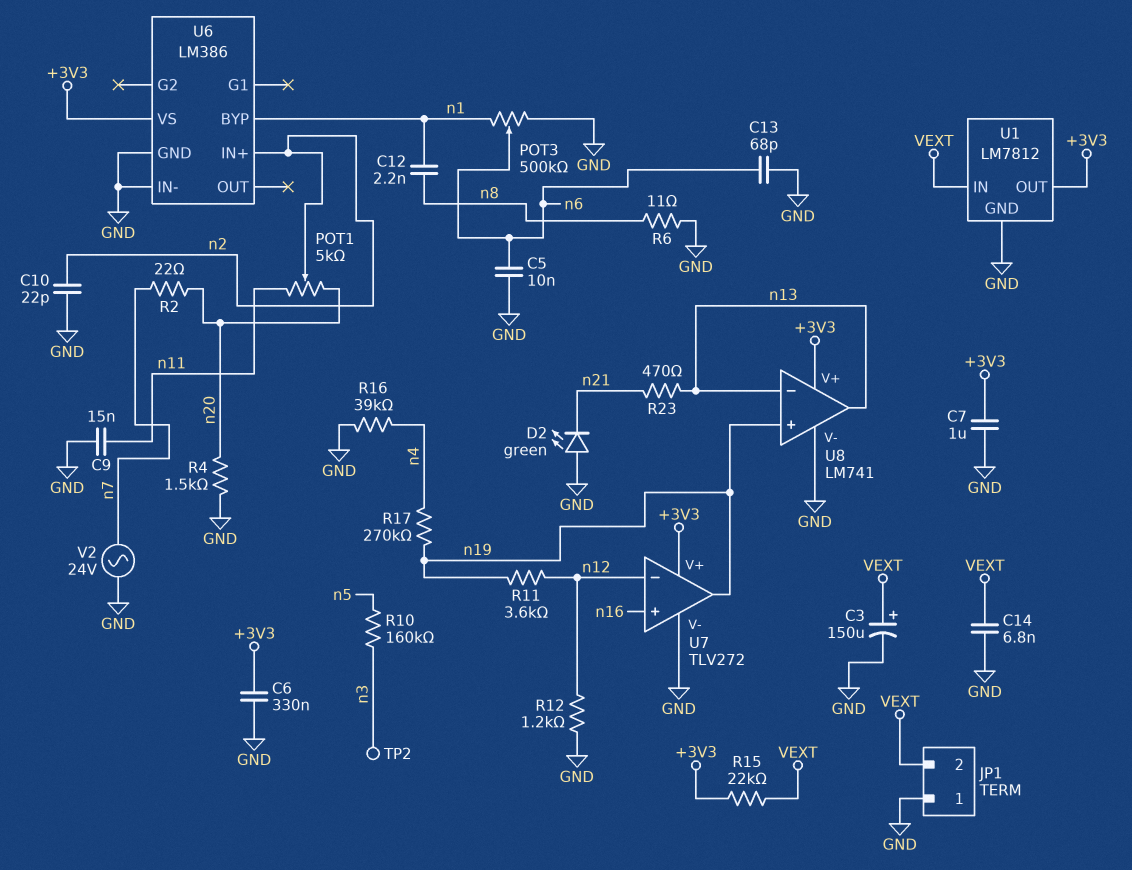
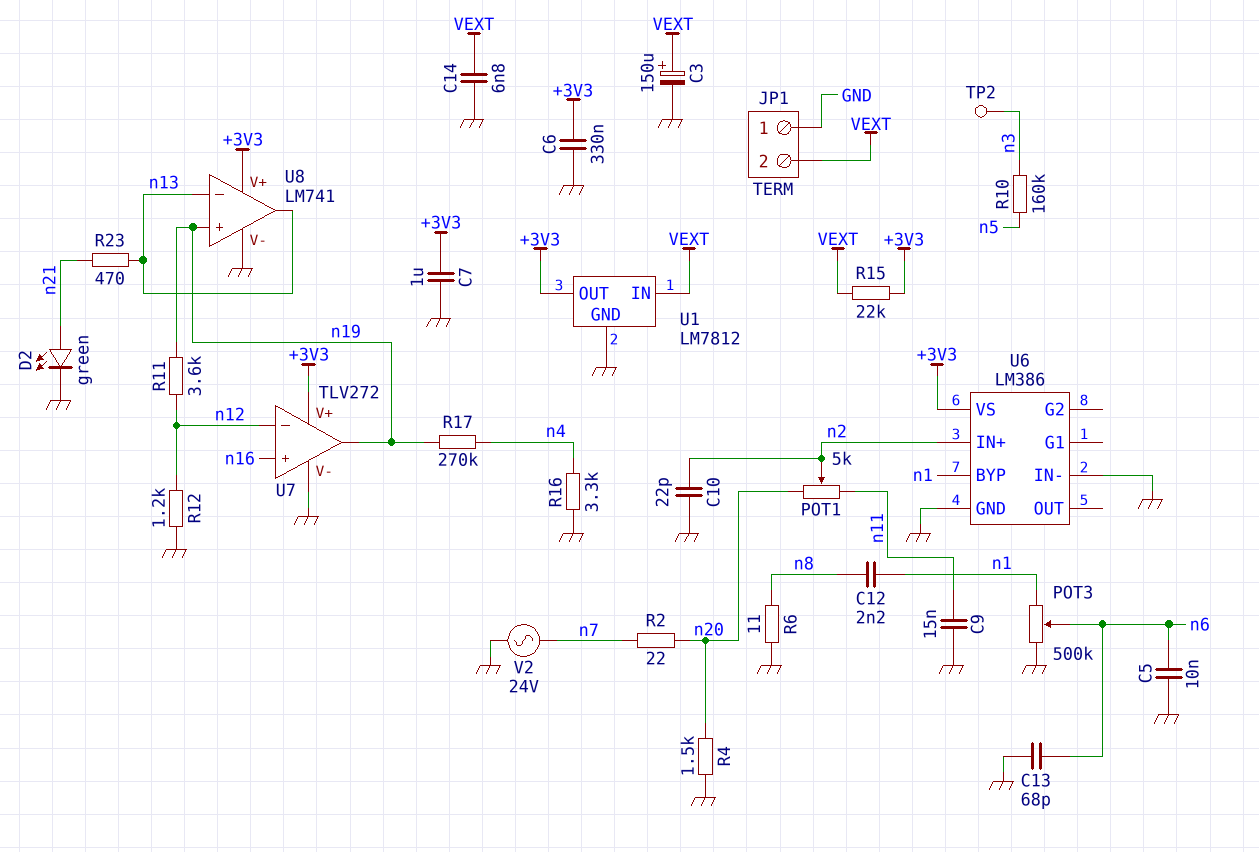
D2: LED green (A GND, K n21) -> LED green (A n21, K GND)
R16: 39k (GND, n4) -> 3.3k (GND, n4)

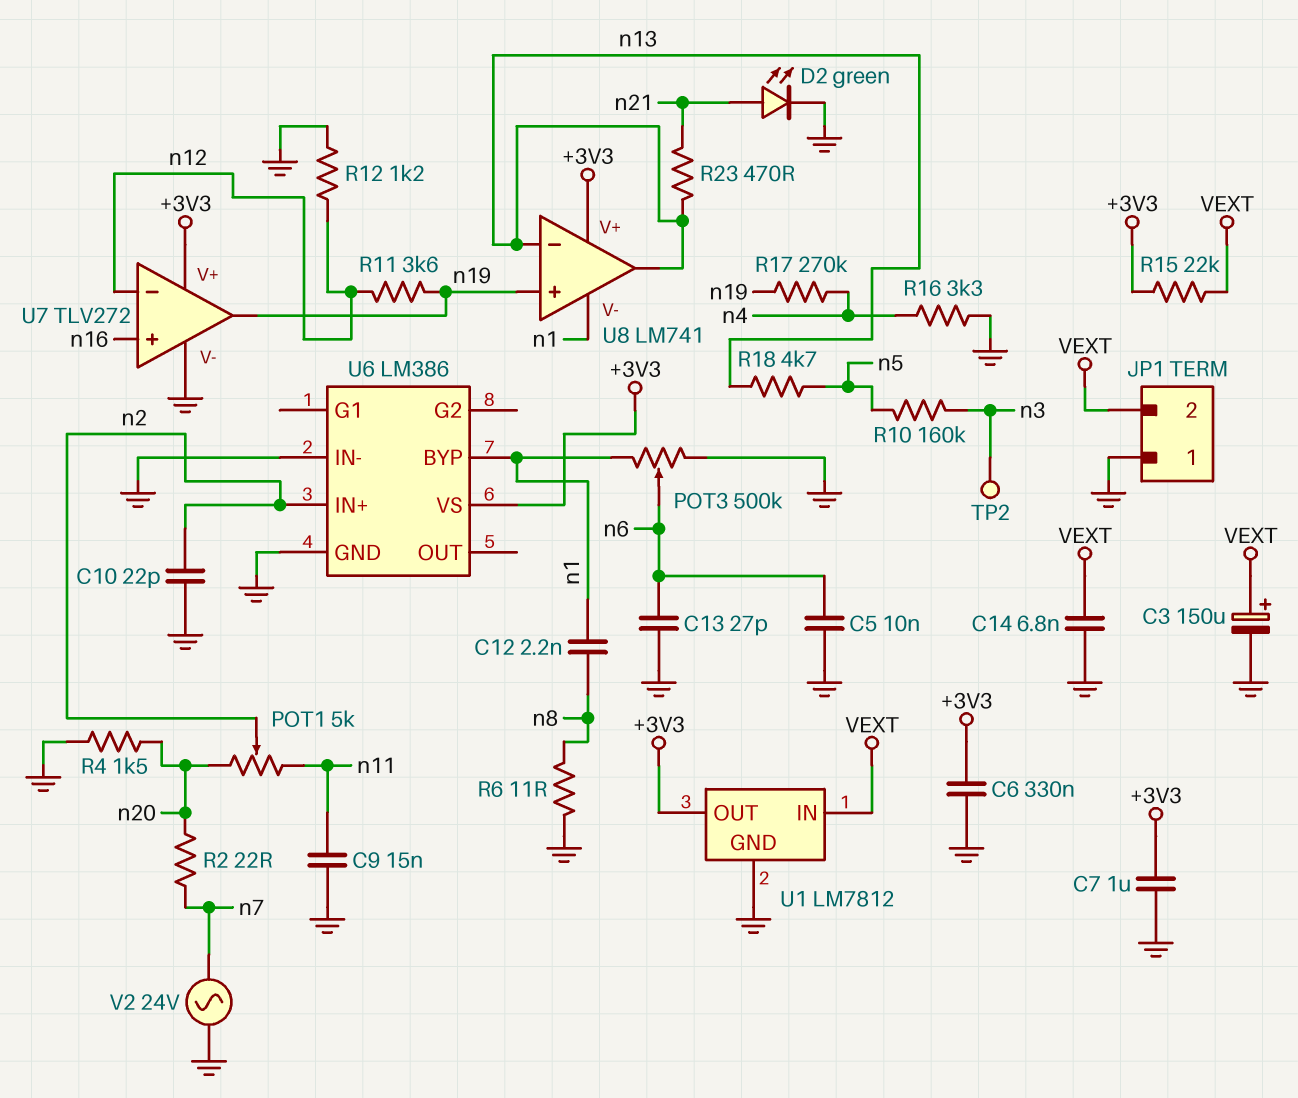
C13: 68pF (GND, n6) -> 27pF (GND, n6)
R18: none -> 4.7k (n5, n13)
U8 pin V-: GND -> n1

